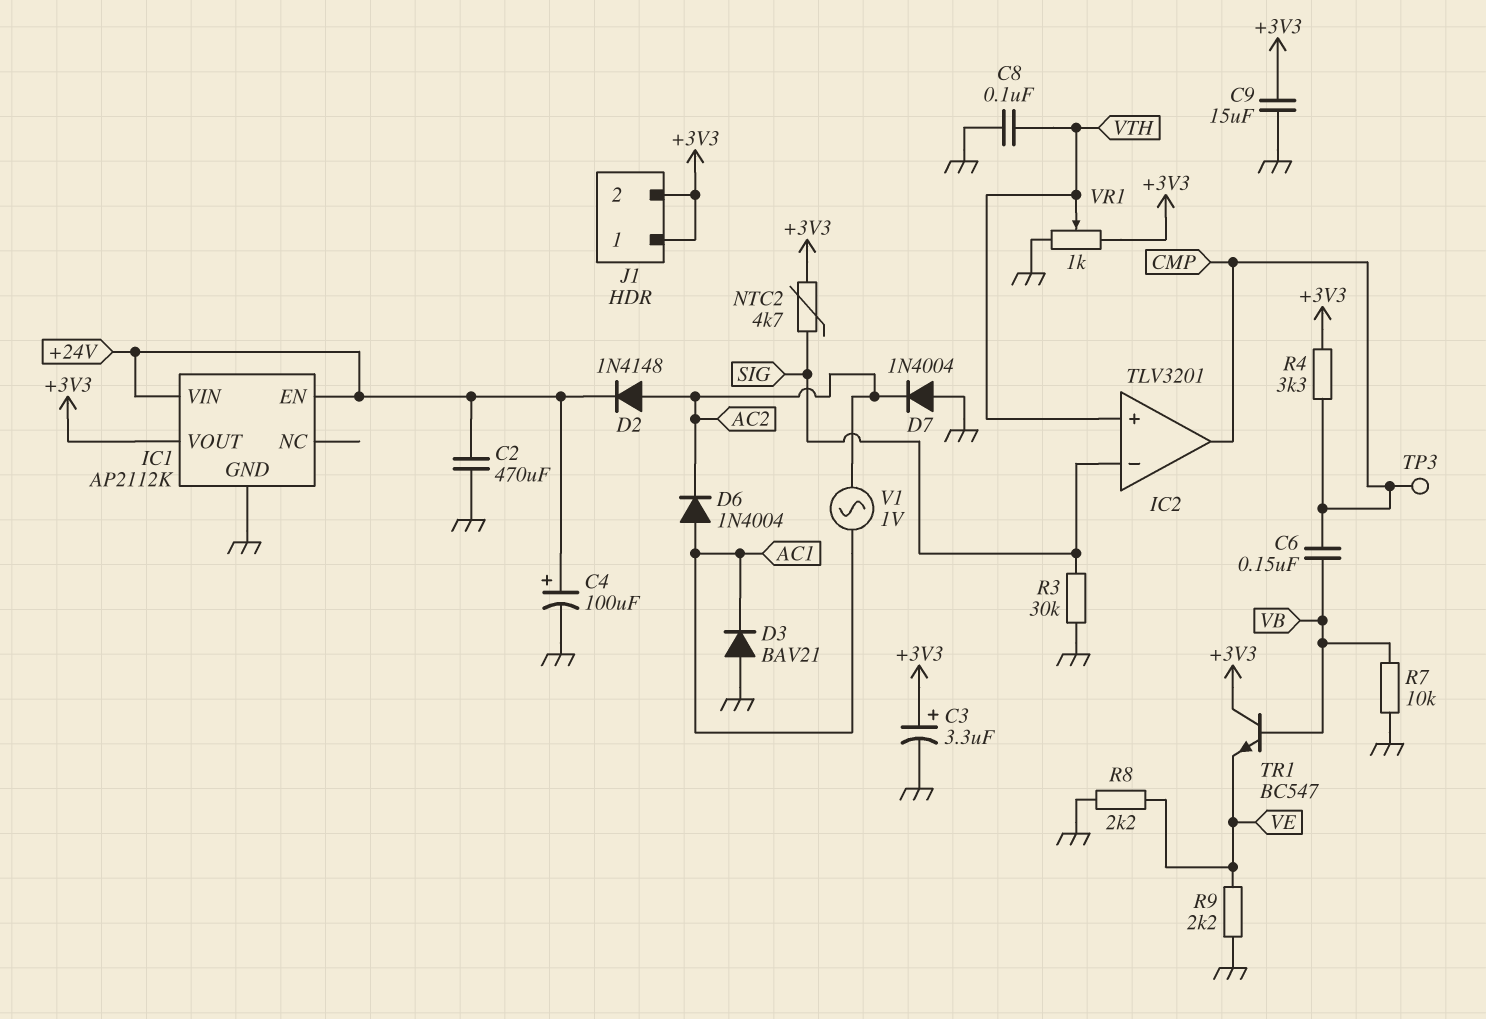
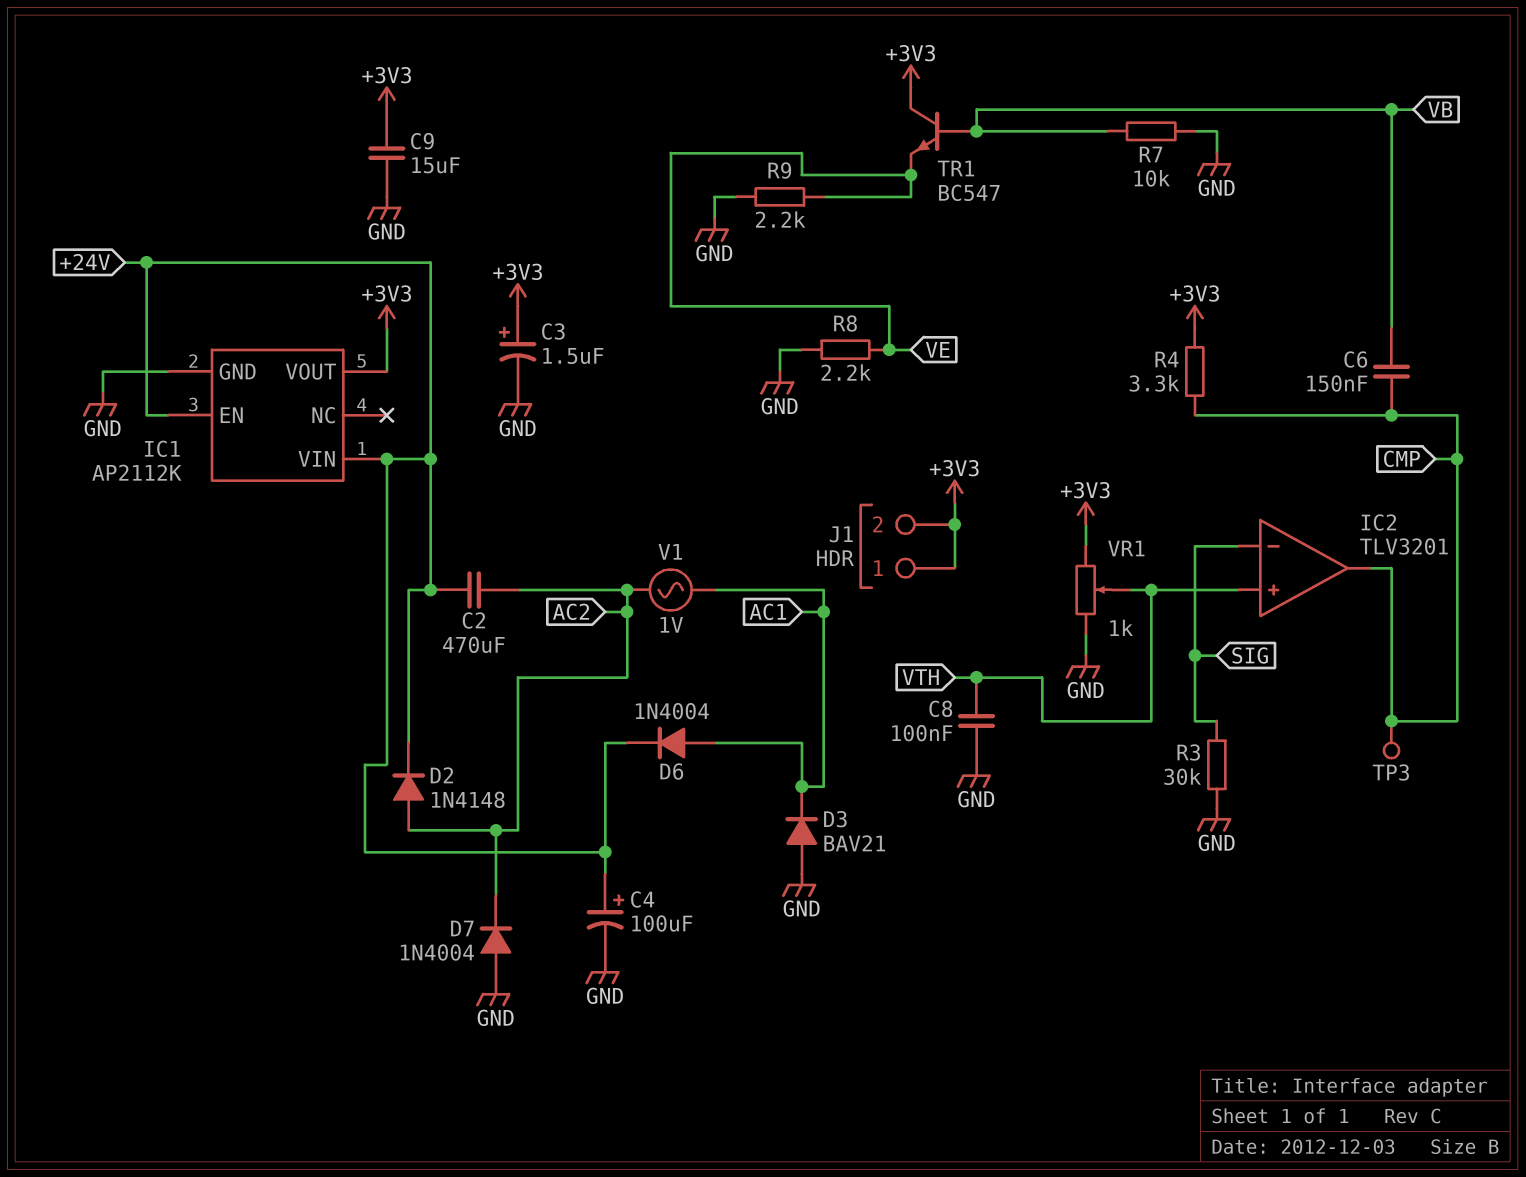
C2: 470uF (+24V, GND) -> 470uF (+24V, AC2)
C3: 3.3uF (plus +3V3, minus GND) -> 1.5uF (plus +3V3, minus GND)
D6: diode 1N4004 (A AC1, K AC2) -> diode 1N4004 (A AC1, K +24V)
NTC2: 4.7k (+3V3, SIG) -> none

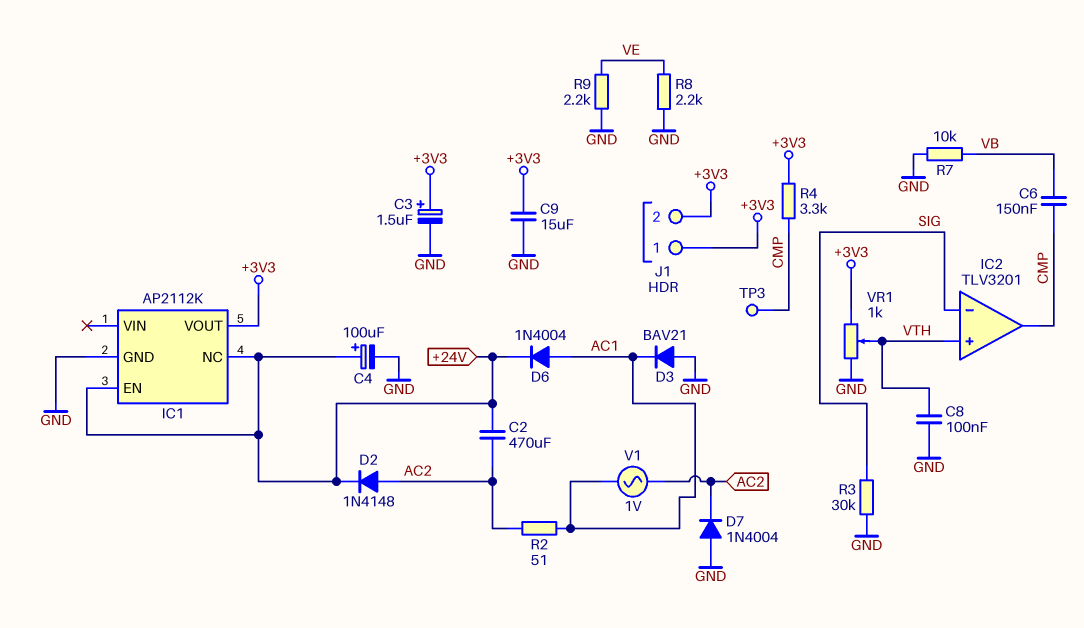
IC1 pin NC: none -> +24V
IC1 pin VIN: +24V -> none
R2: none -> 51 (AC1, AC2)
TR1: NPN BC547 (B VB, C +3V3, E VE) -> none

